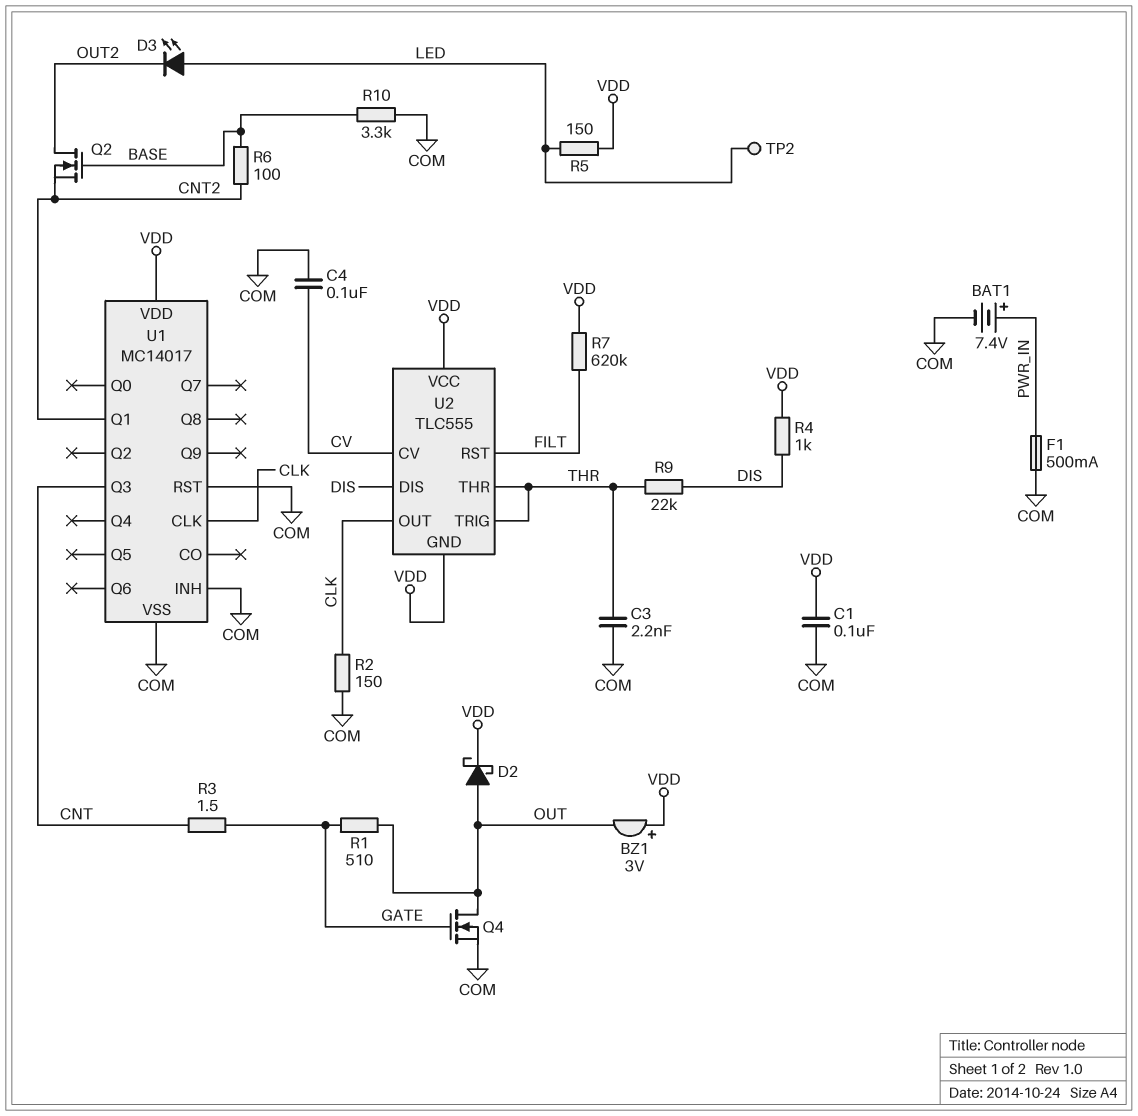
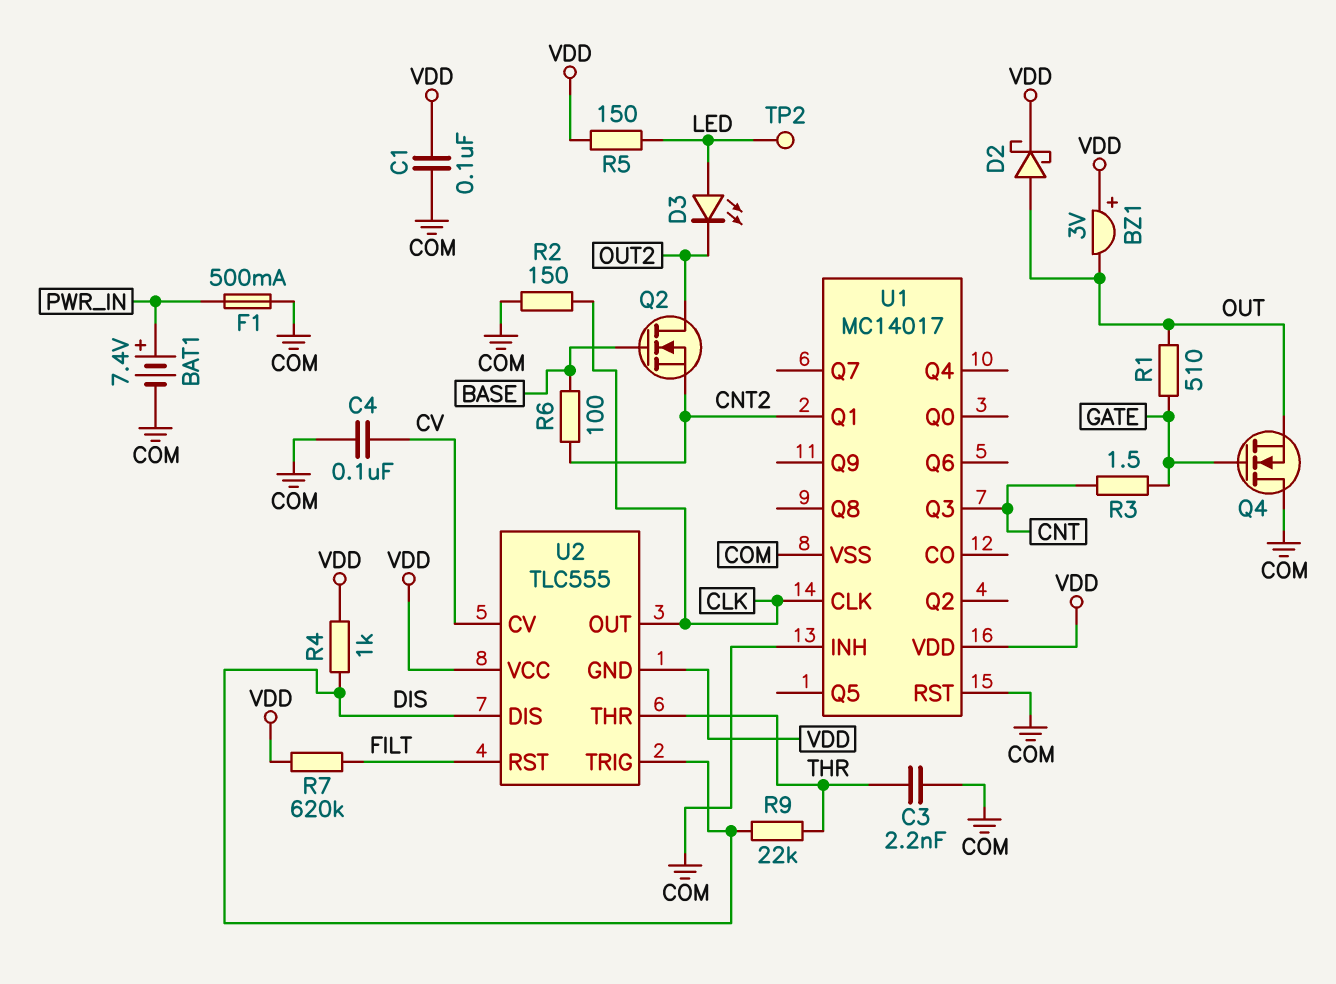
Q4: NMOS (G GATE, D OUT, S COM) -> NMOS (G GATE, D COM, S OUT)
R10: 3.3k (BASE, COM) -> none
U2 pin TRIG: THR -> DIS

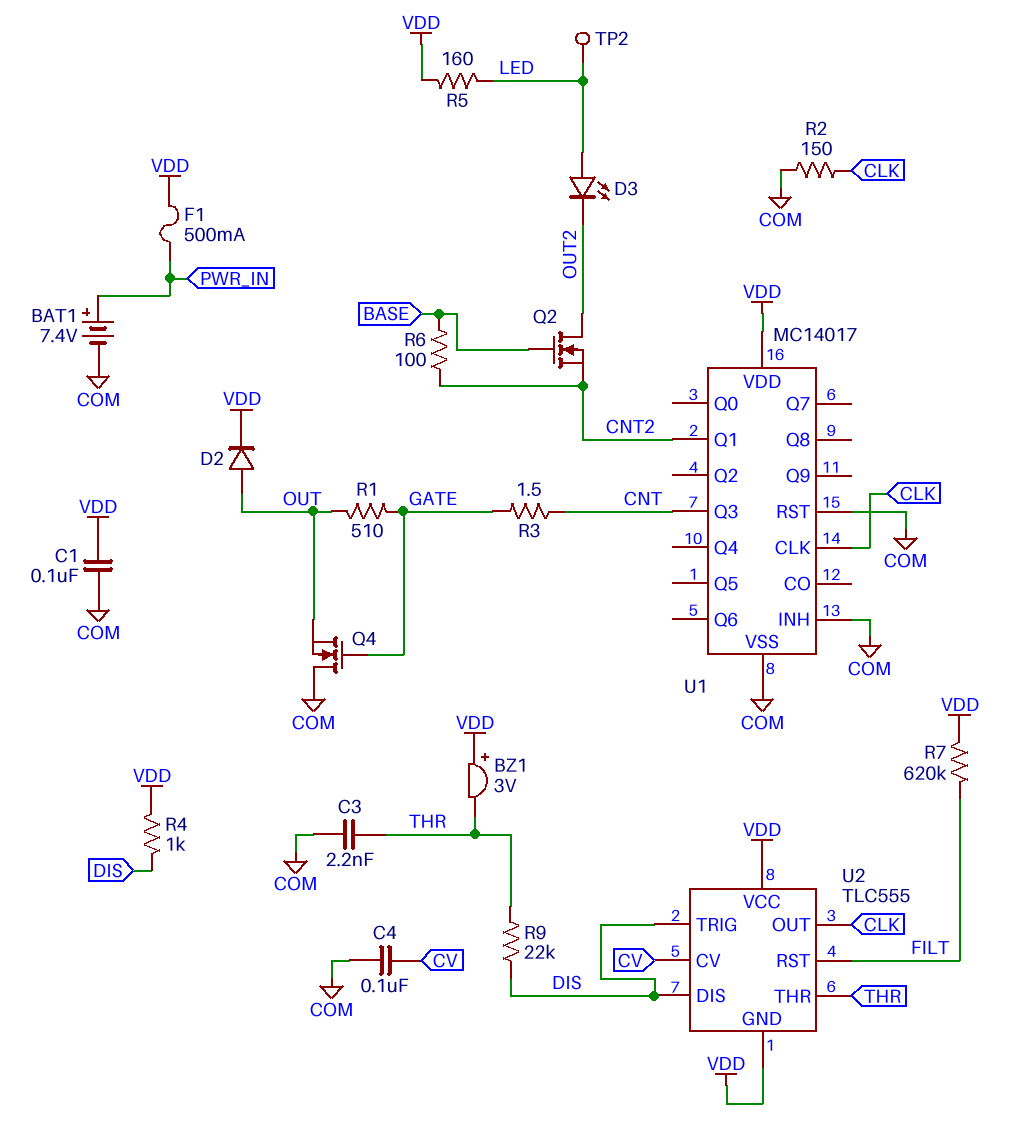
BZ1: buzzer 3V (plus VDD, minus OUT) -> buzzer 3V (plus VDD, minus THR)
D2: schottky (A OUT, K VDD) -> diode (A OUT, K VDD)
F1: 500mA (COM, PWR_IN) -> 500mA (PWR_IN, VDD)
R5: 150 (LED, VDD) -> 160 (LED, VDD)

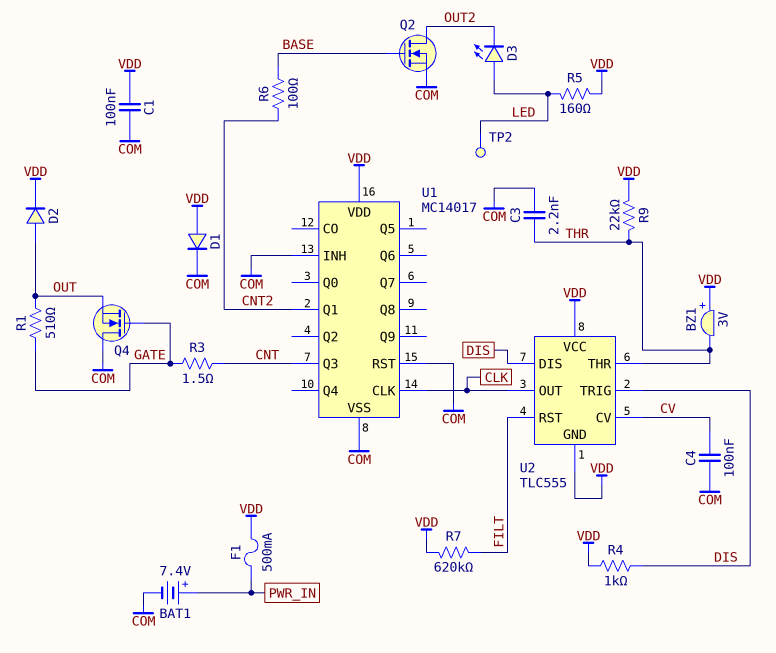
D1: none -> diode (A VDD, K COM)
Q2: NMOS (G BASE, D OUT2, S CNT2) -> NMOS (G BASE, D OUT2, S COM)
R2: 150 (CLK, COM) -> none
R9: 22k (DIS, THR) -> 22k (THR, VDD)

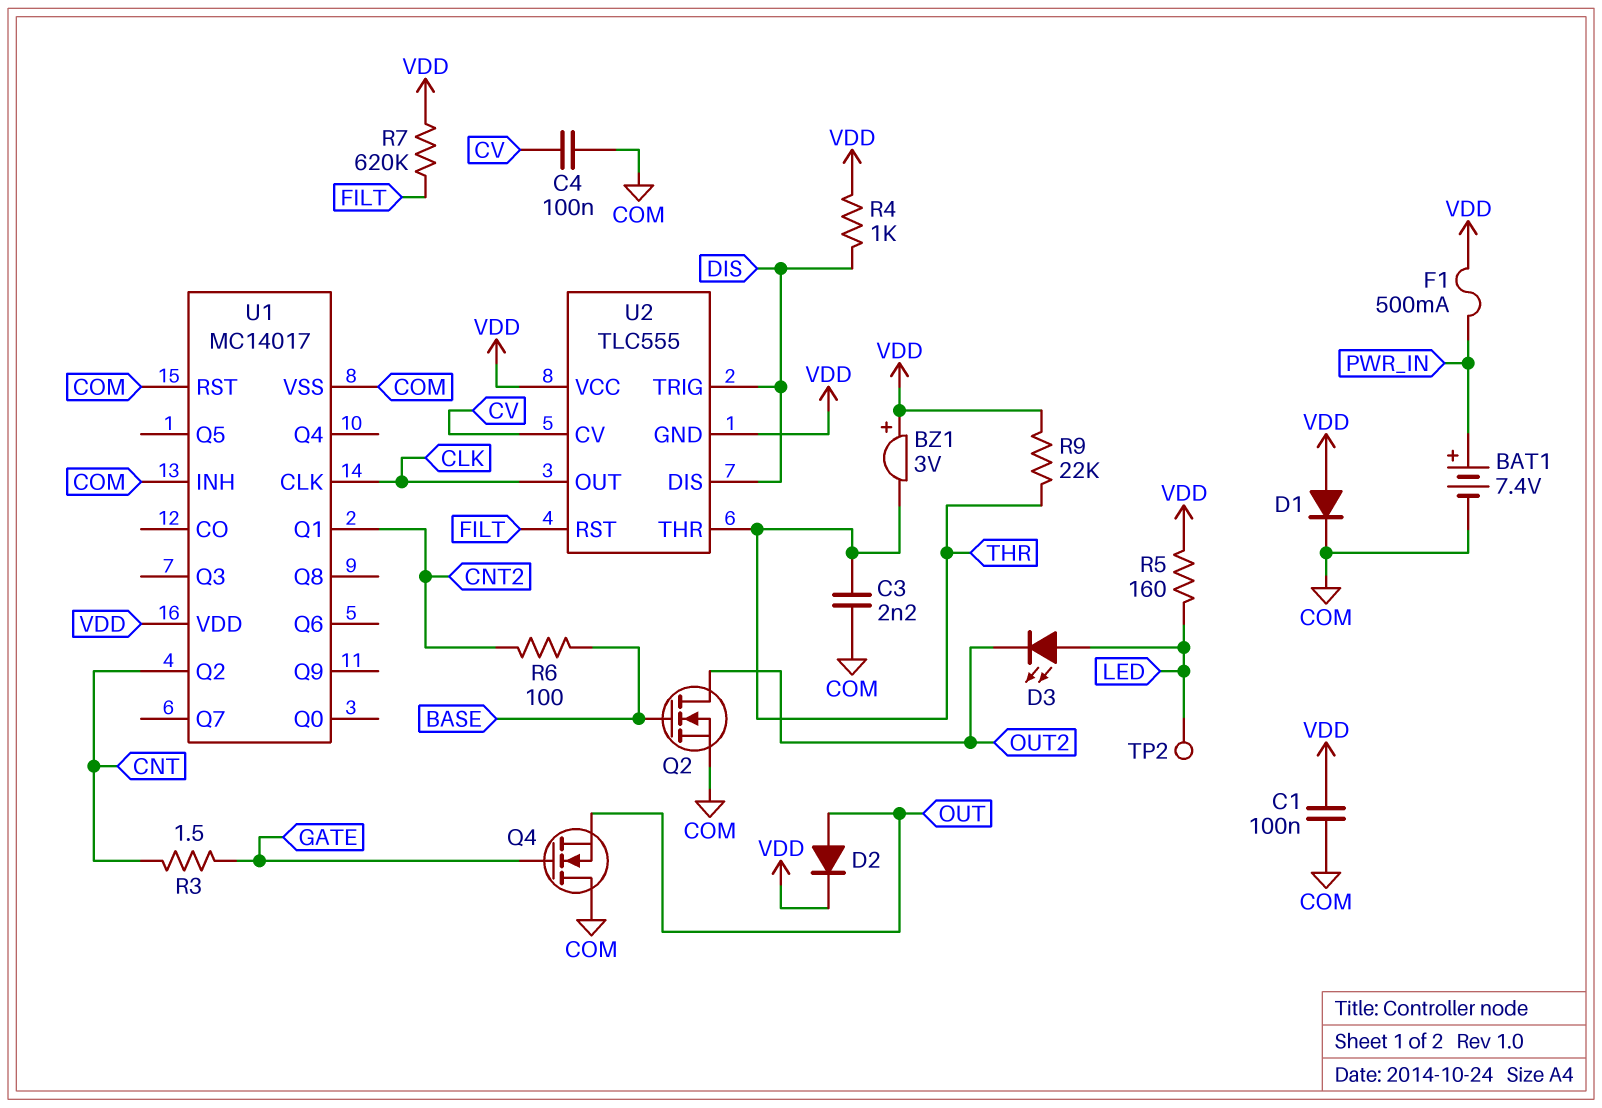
R1: 510 (GATE, OUT) -> none
U1 pin Q2: none -> CNT
U1 pin Q3: CNT -> none

